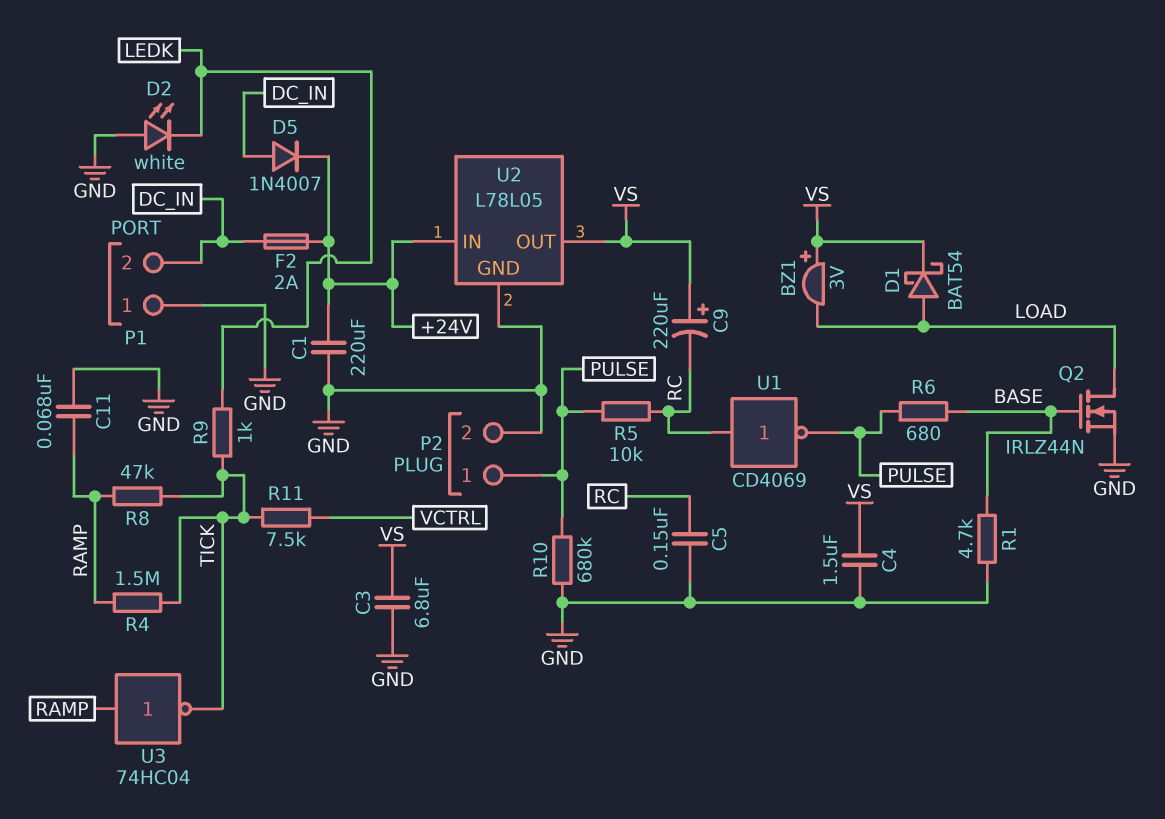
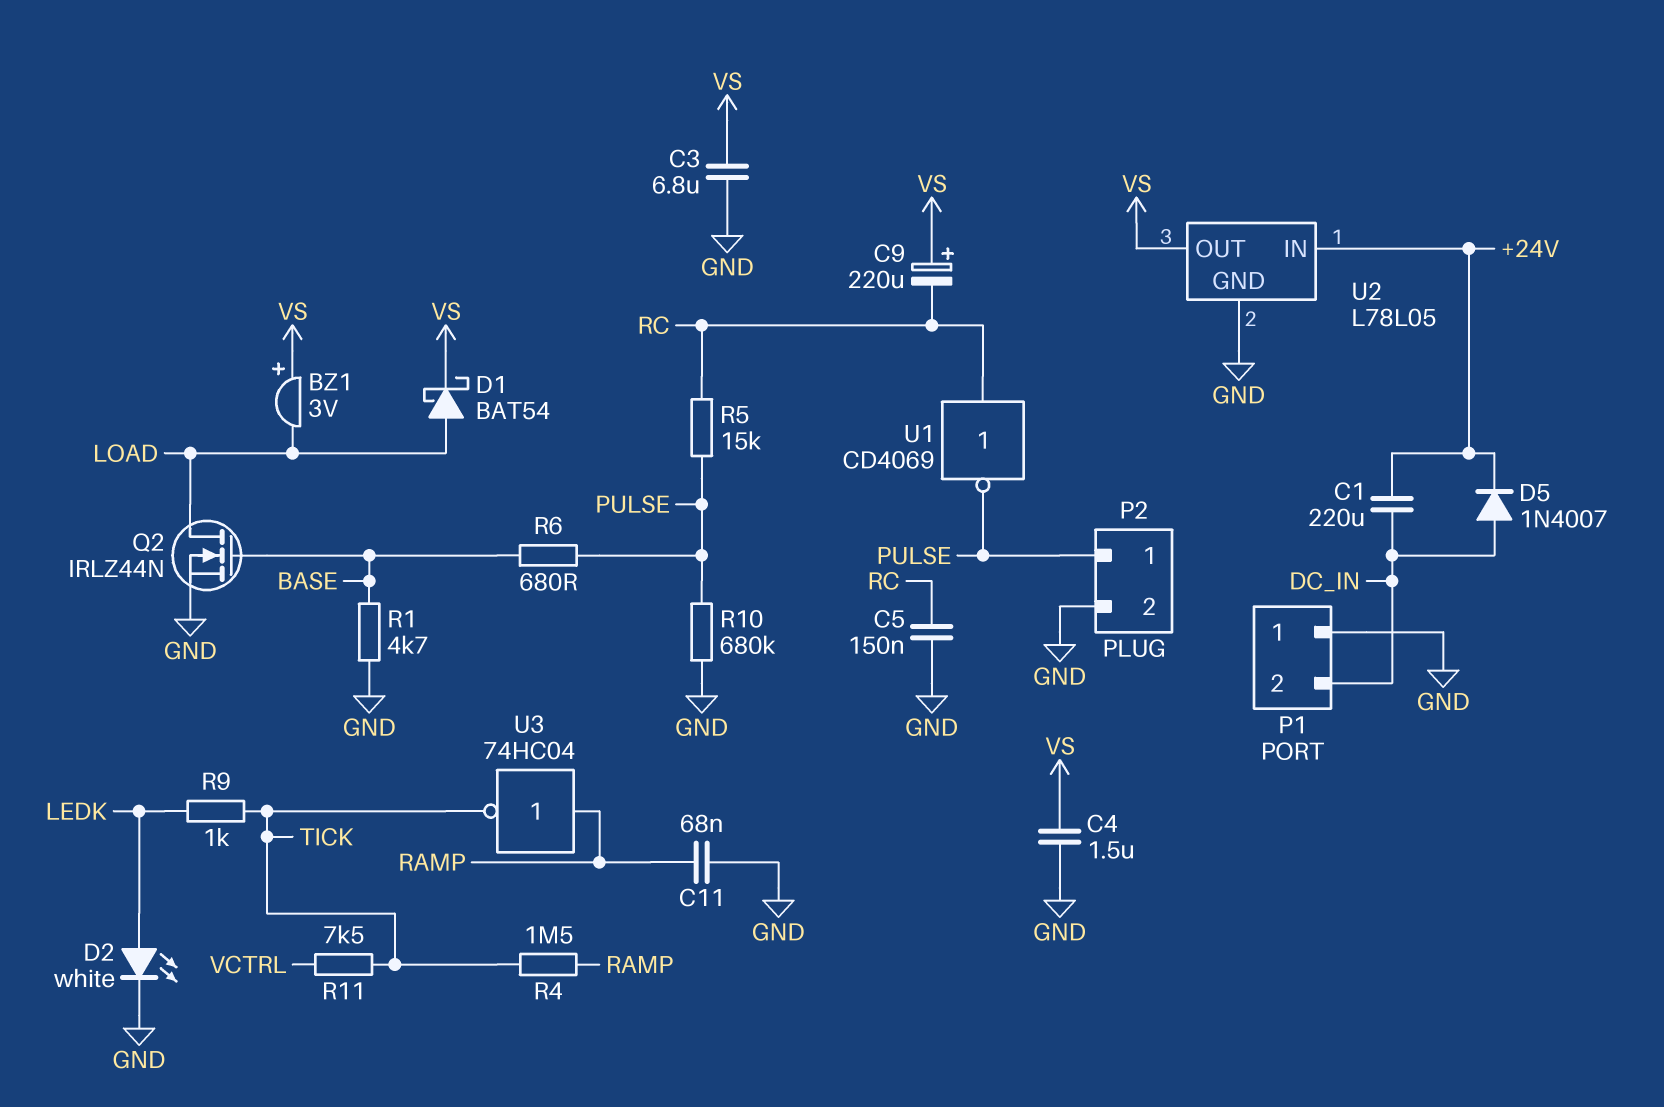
C1: 220uF (+24V, GND) -> 220uF (+24V, DC_IN)
D2: LED white (A GND, K LEDK) -> LED white (A LEDK, K GND)
F2: 2A (+24V, DC_IN) -> none
R5: 10k (PULSE, RC) -> 15k (PULSE, RC)
R8: 47k (RAMP, TICK) -> none

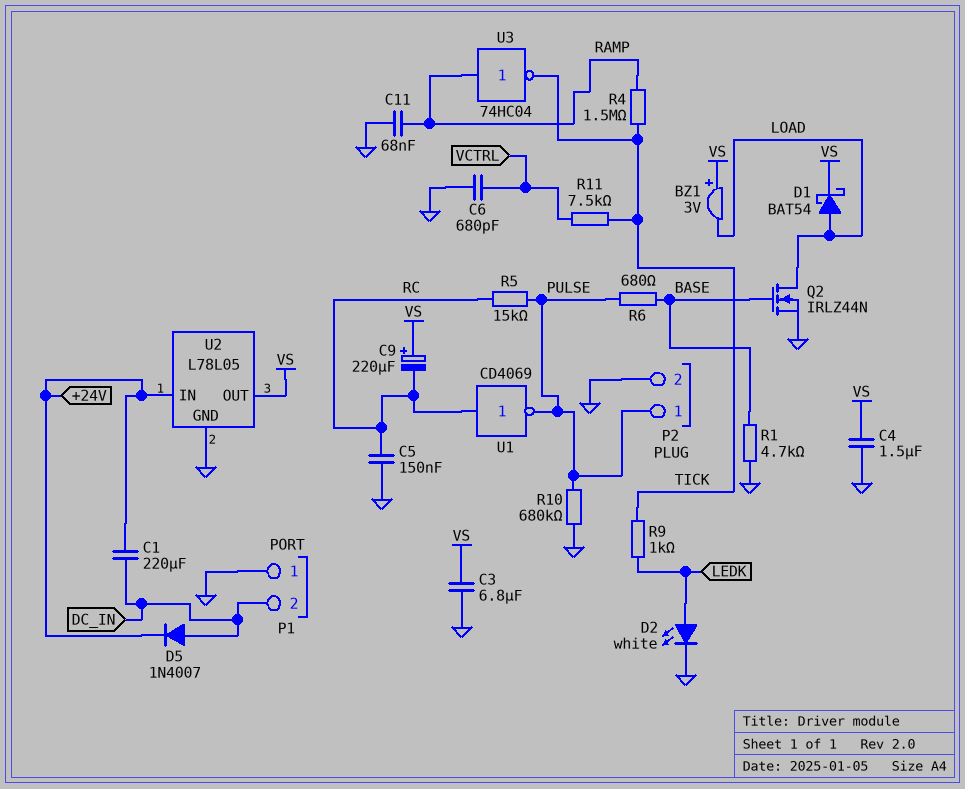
C6: none -> 680pF (GND, VCTRL)

